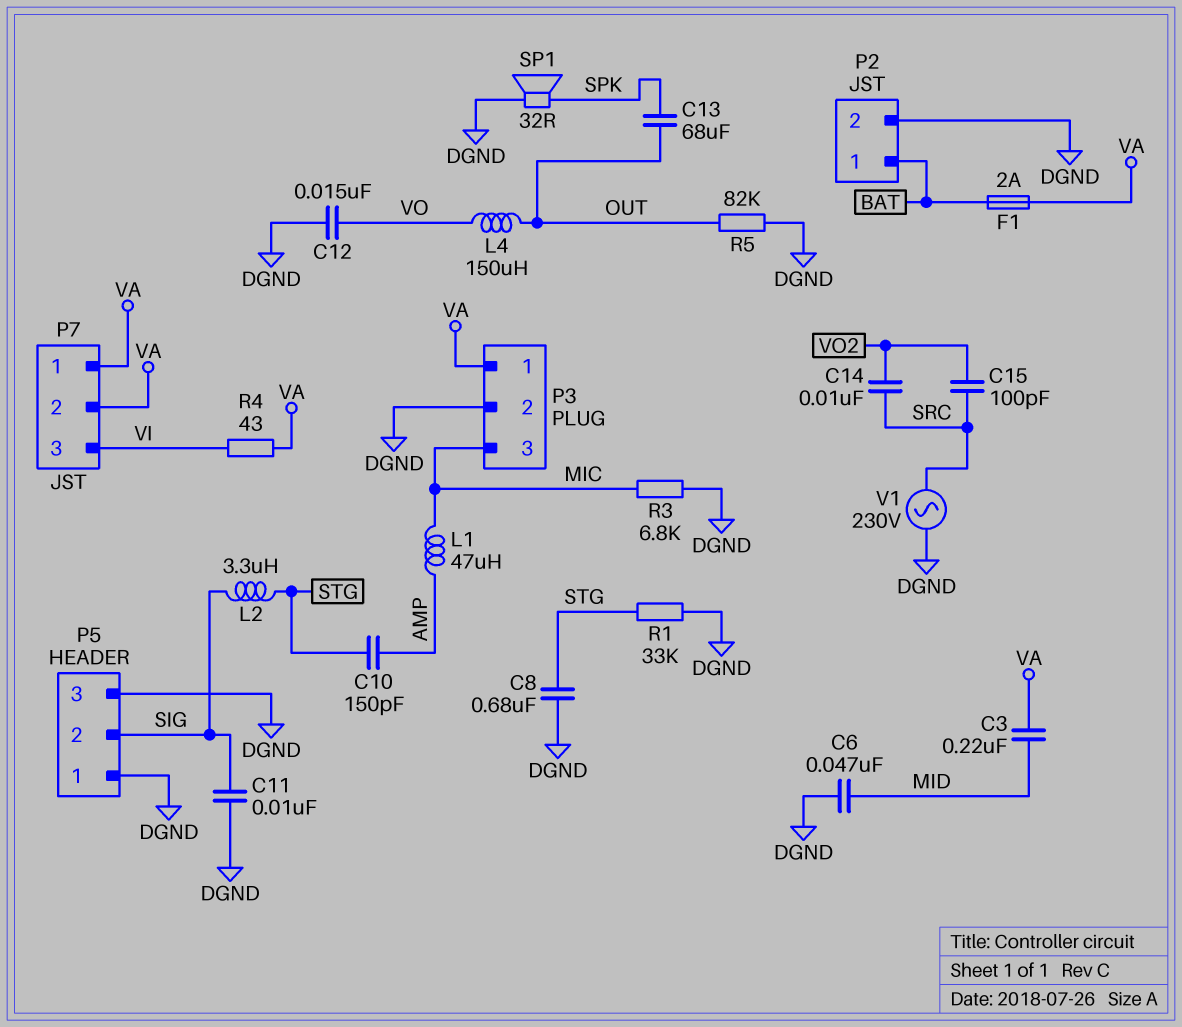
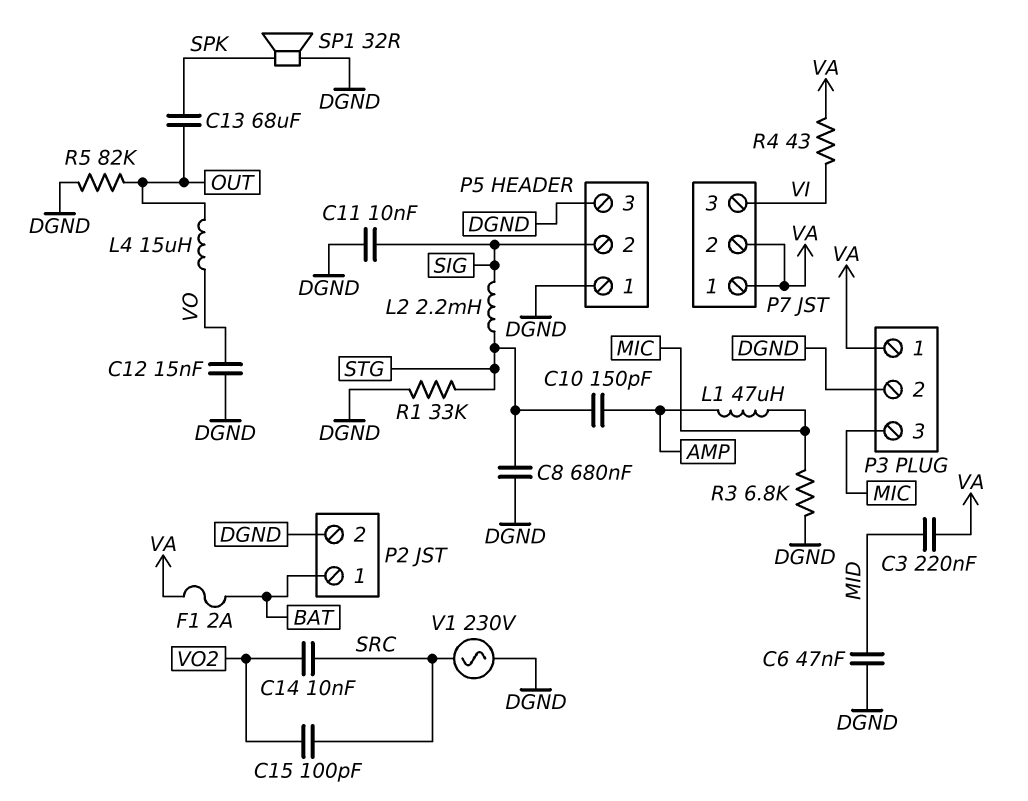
L2: 3.3uH (SIG, STG) -> 2.2mH (SIG, STG)
L4: 150uH (OUT, VO) -> 15uH (OUT, VO)

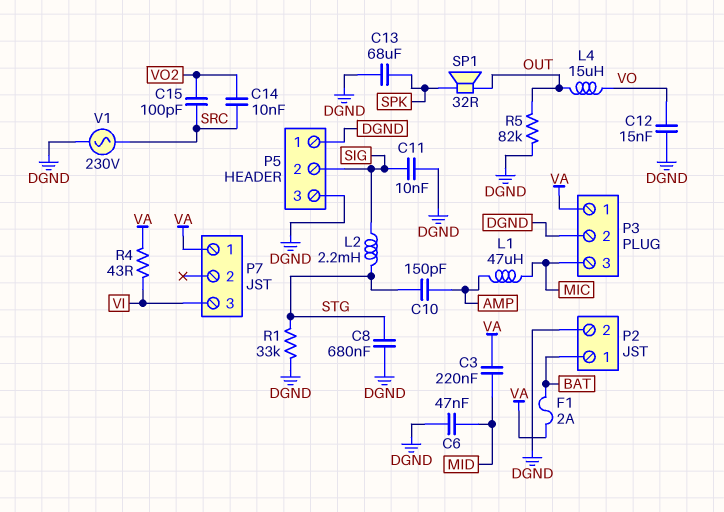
C13: 68uF (OUT, SPK) -> 68uF (DGND, SPK)
P7 pin 2: VA -> none
R3: 6.8k (DGND, MIC) -> none
SP1: speaker 32R (DGND, SPK) -> speaker 32R (OUT, SPK)

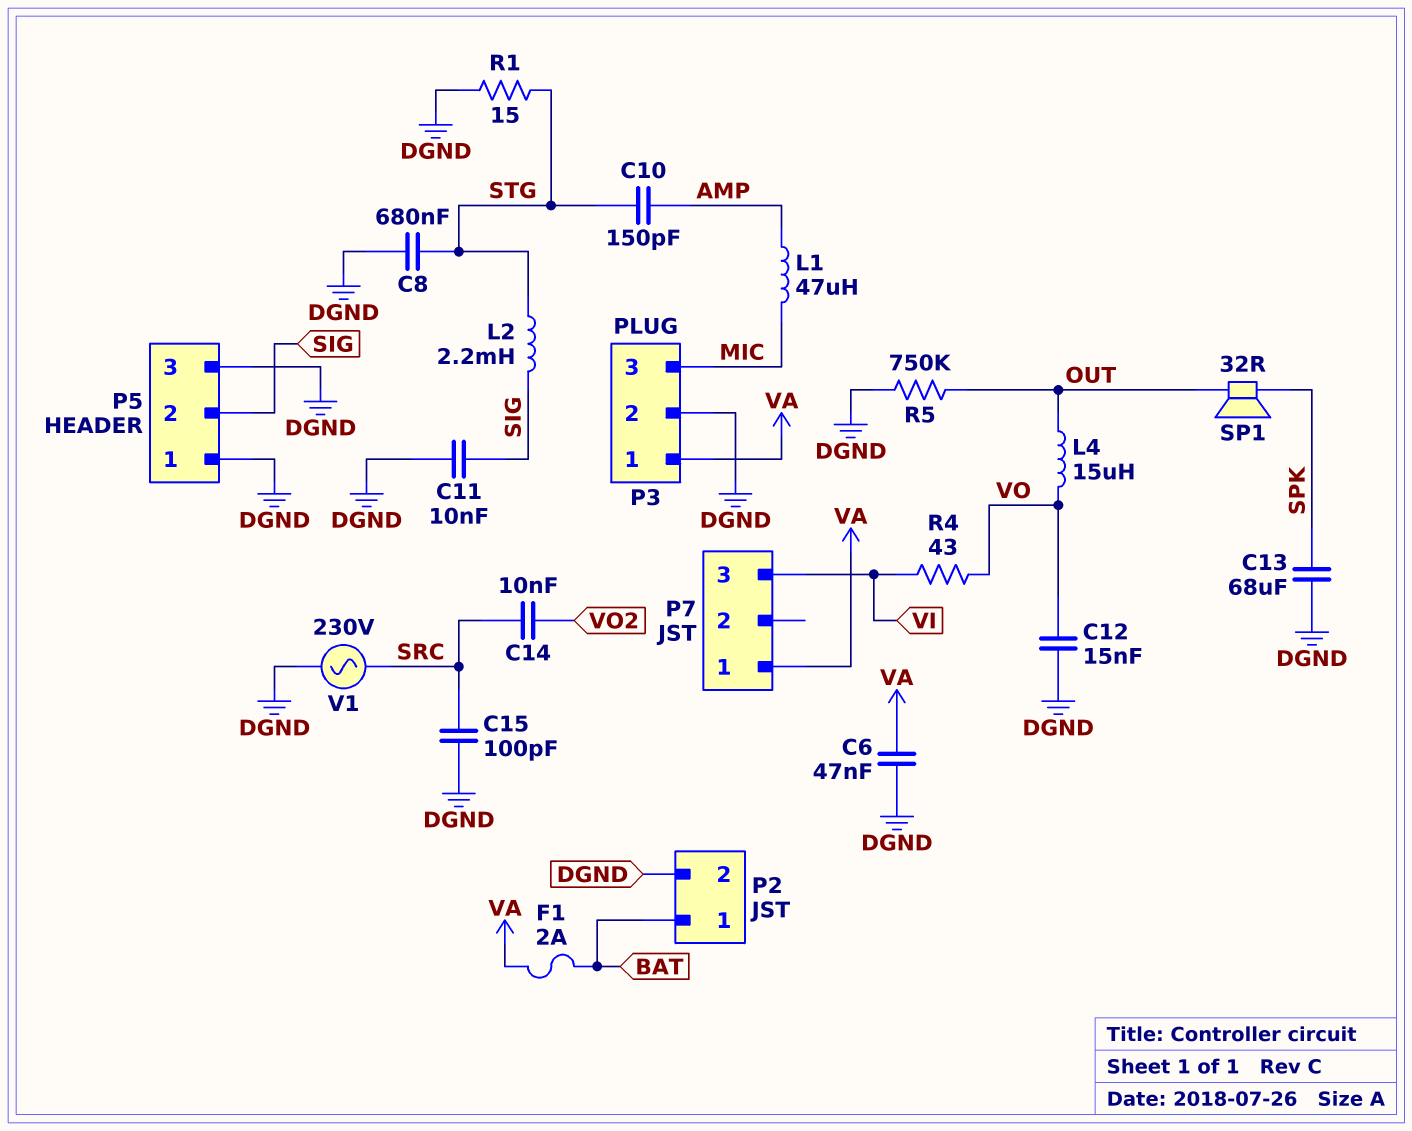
C3: 220nF (MID, VA) -> none
C6: 47nF (DGND, MID) -> 47nF (DGND, VA)
C15: 100pF (SRC, VO2) -> 100pF (DGND, SRC)
R1: 33k (DGND, STG) -> 15 (DGND, STG)
R4: 43 (VA, VI) -> 43 (VI, VO)
R5: 82k (DGND, OUT) -> 750k (DGND, OUT)

